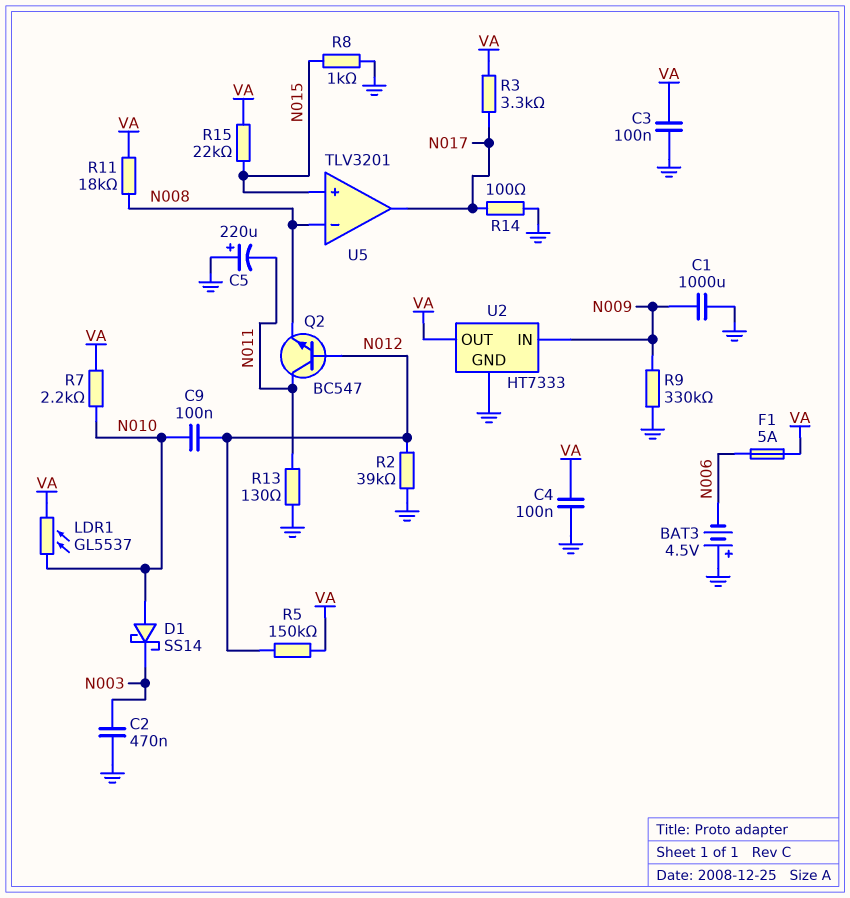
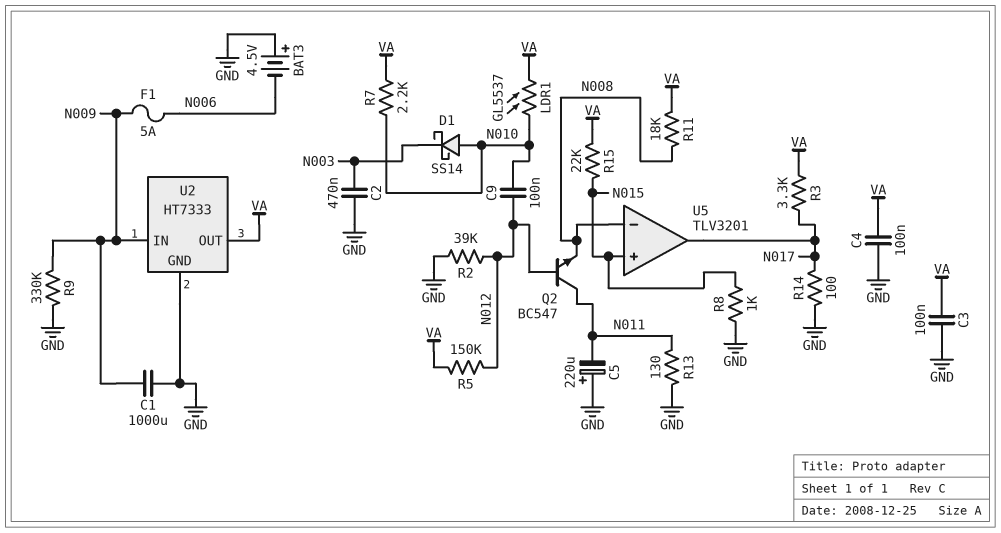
F1: 5A (N006, VA) -> 5A (N006, N009)

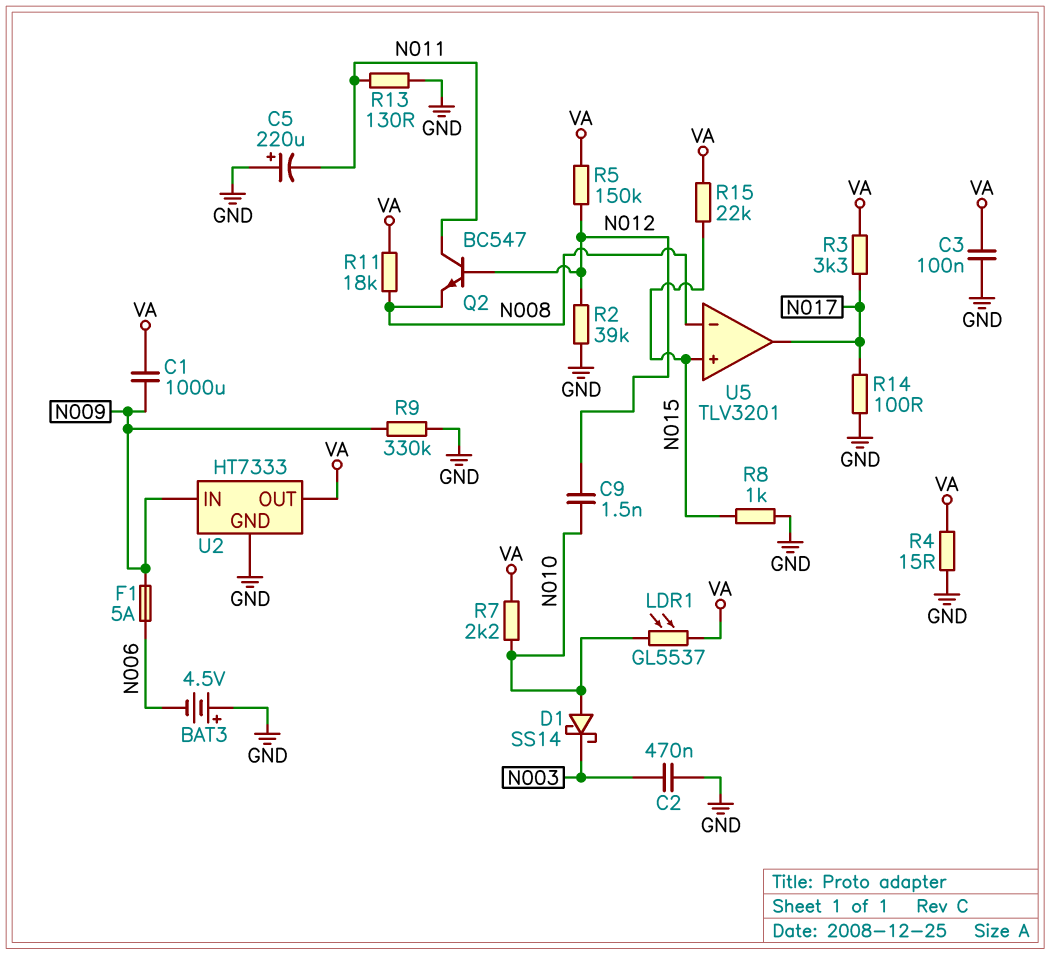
C1: 1000uF (GND, N009) -> 1000uF (N009, VA)
C4: 100nF (GND, VA) -> none
C9: 100nF (N010, N012) -> 1.5nF (N010, N012)
R4: none -> 15 (GND, VA)

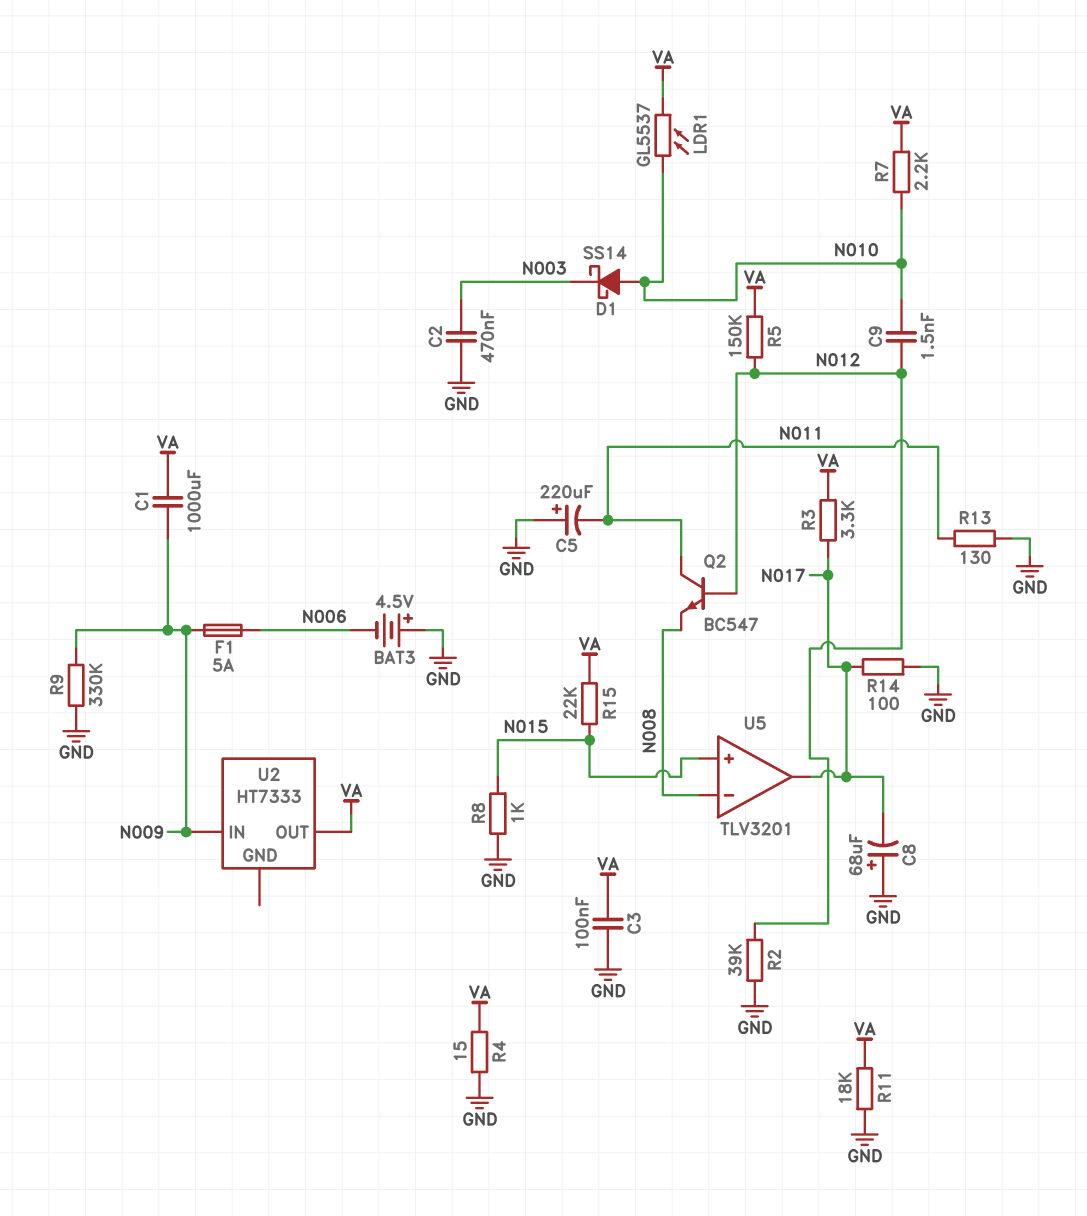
C8: none -> 68uF (plus GND, minus N017)
R11: 18k (N008, VA) -> 18k (GND, VA)
U2 pin GND: GND -> none

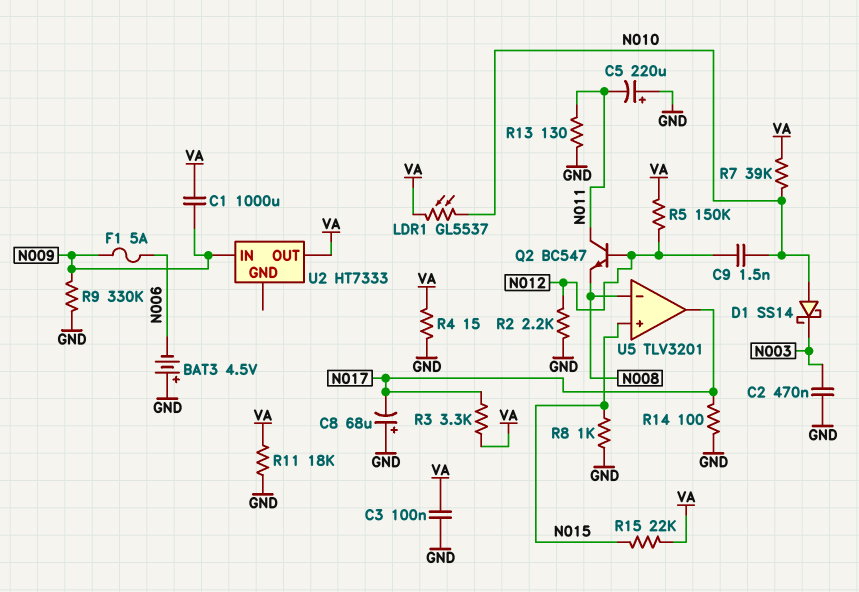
R2: 39k (GND, N012) -> 2.2k (GND, N012)
R7: 2.2k (N010, VA) -> 39k (N010, VA)

